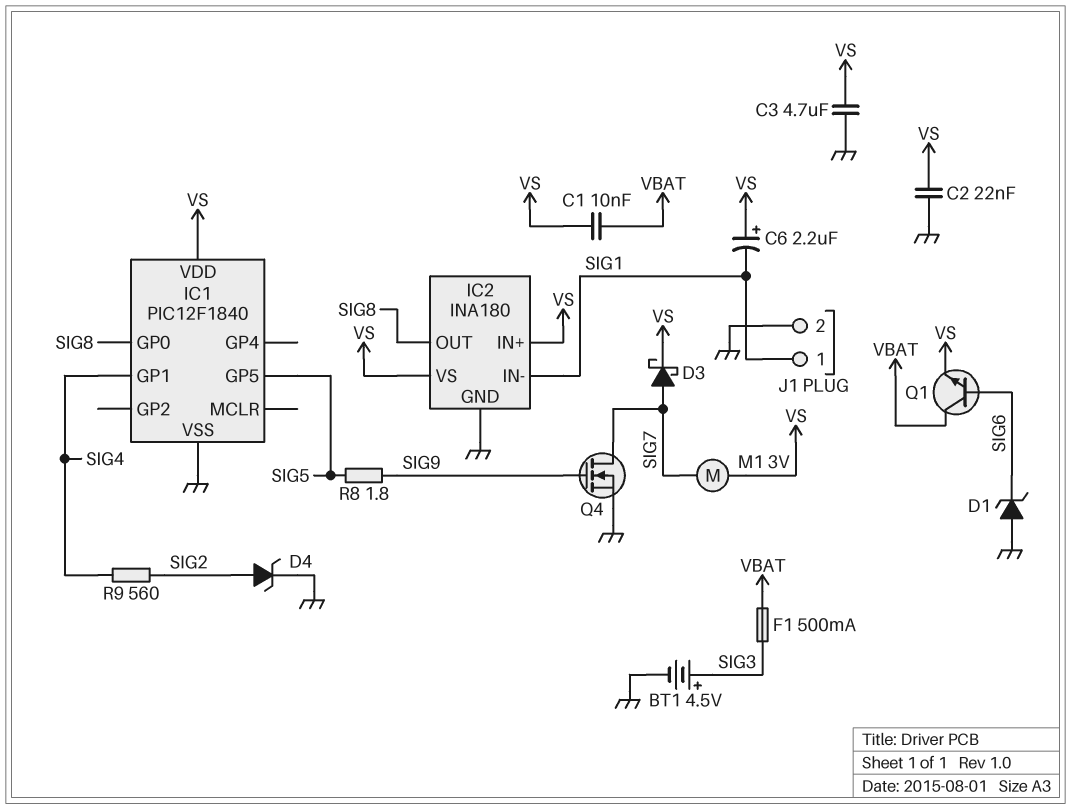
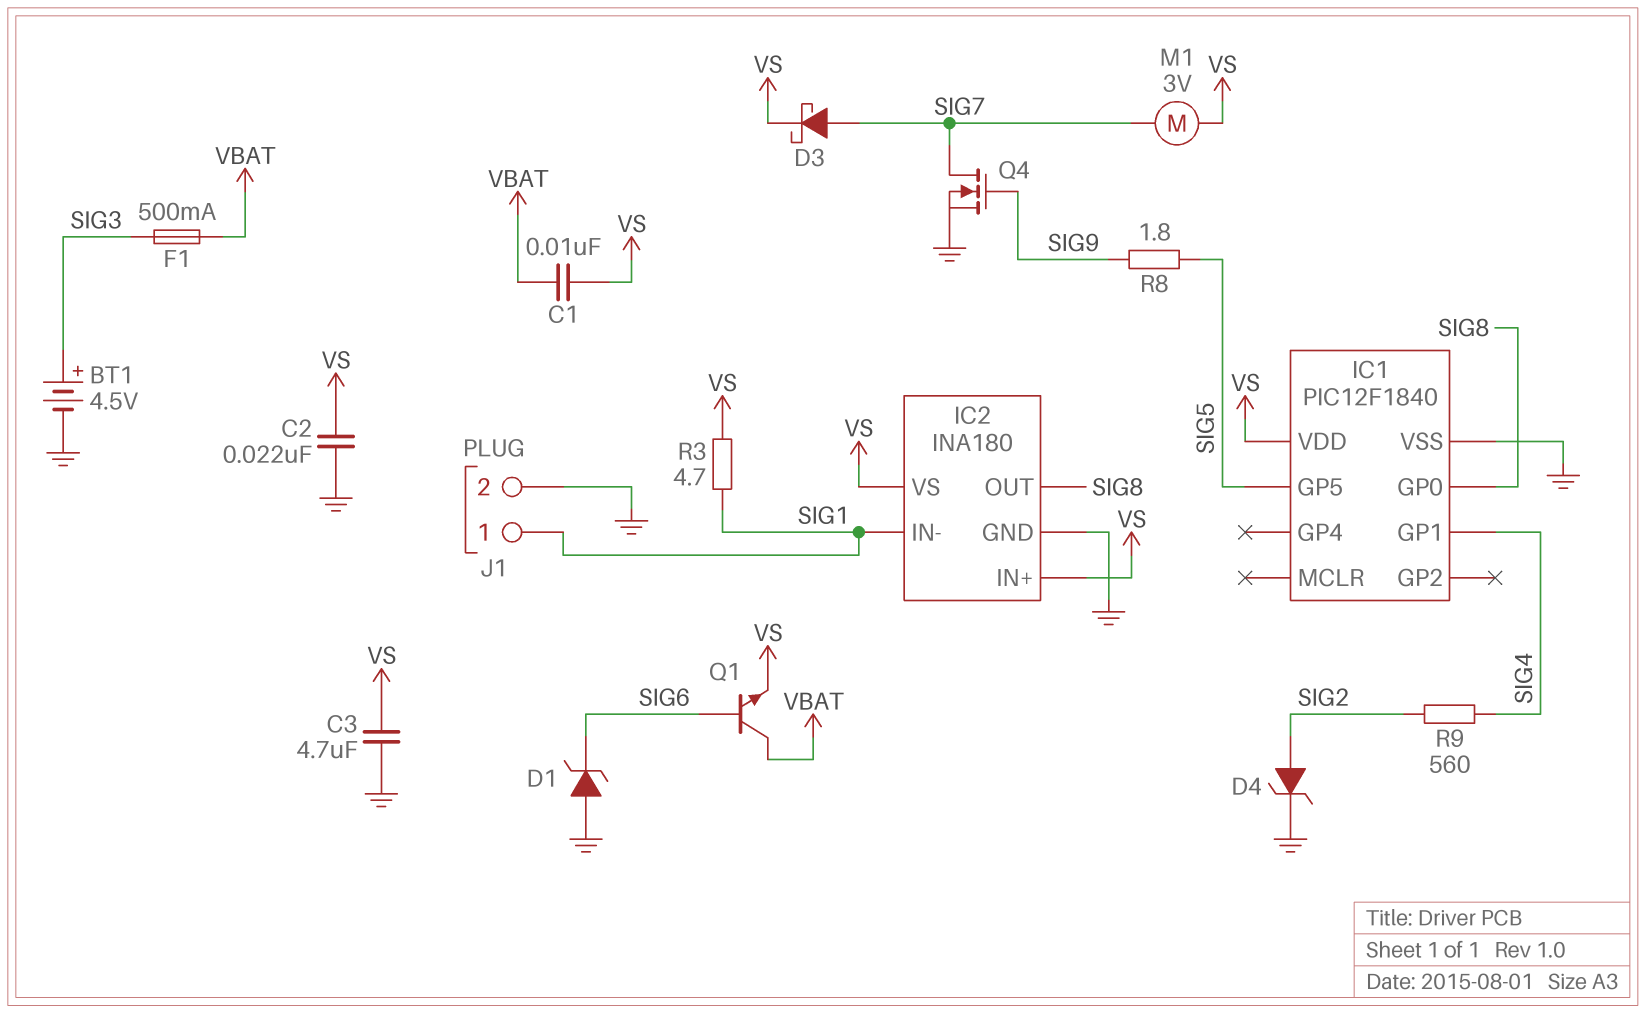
C6: 2.2uF (plus VS, minus SIG1) -> none
R3: none -> 4.7 (SIG1, VS)

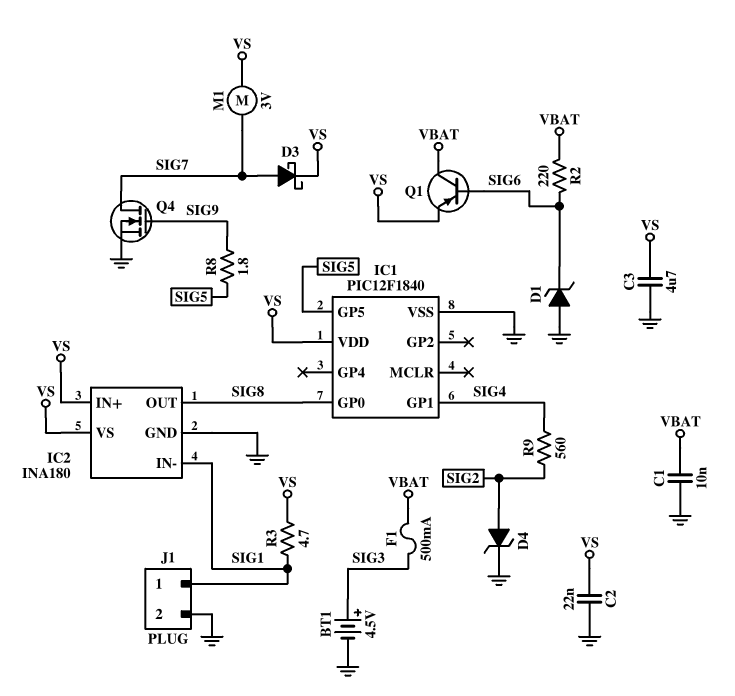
C1: 10nF (VBAT, VS) -> 10nF (GND, VBAT)
Q1: NPN (B SIG6, C VBAT, E VS) -> PNP (B SIG6, C VBAT, E VS)
R2: none -> 220 (SIG6, VBAT)

